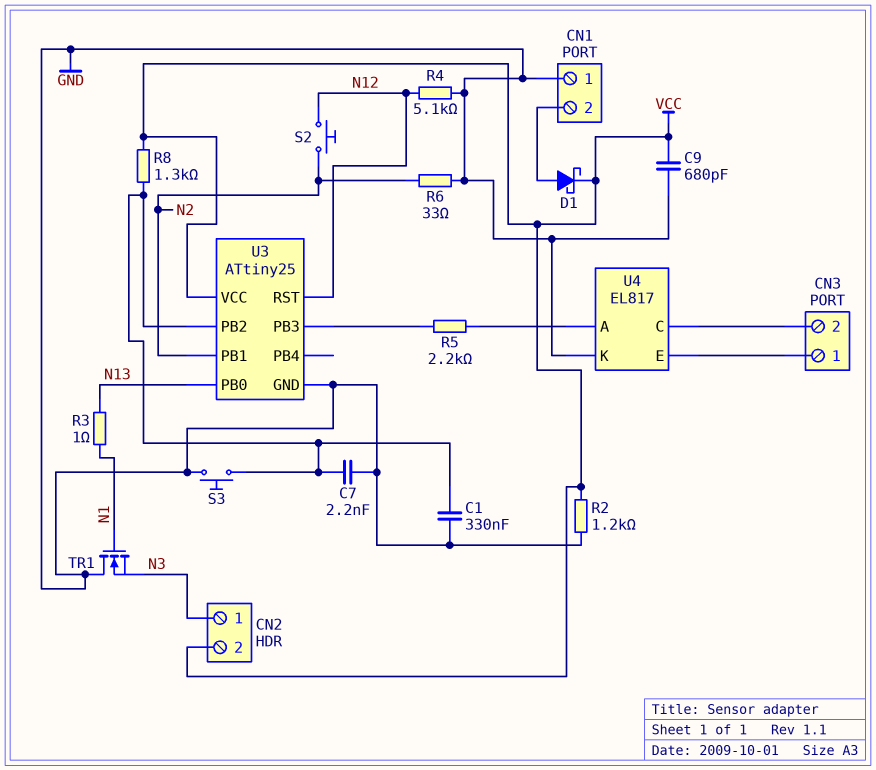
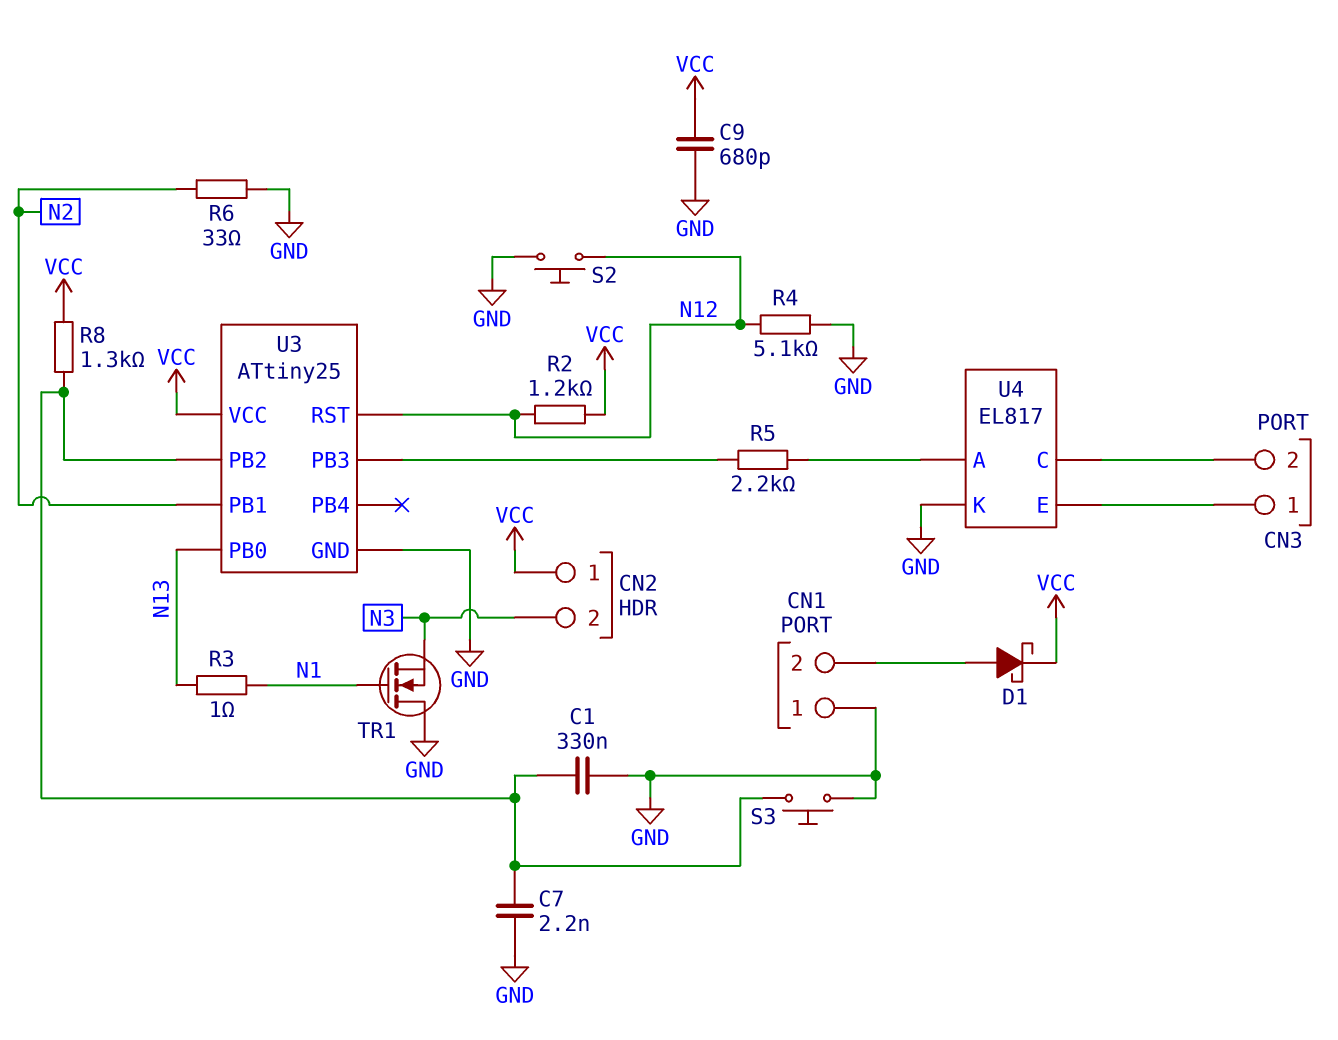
CN2 pin 1: N3 -> VCC
CN2 pin 2: VCC -> N3
R2: 1.2k (GND, VCC) -> 1.2k (N12, VCC)
S2: button (N2, N12) -> button (GND, N12)

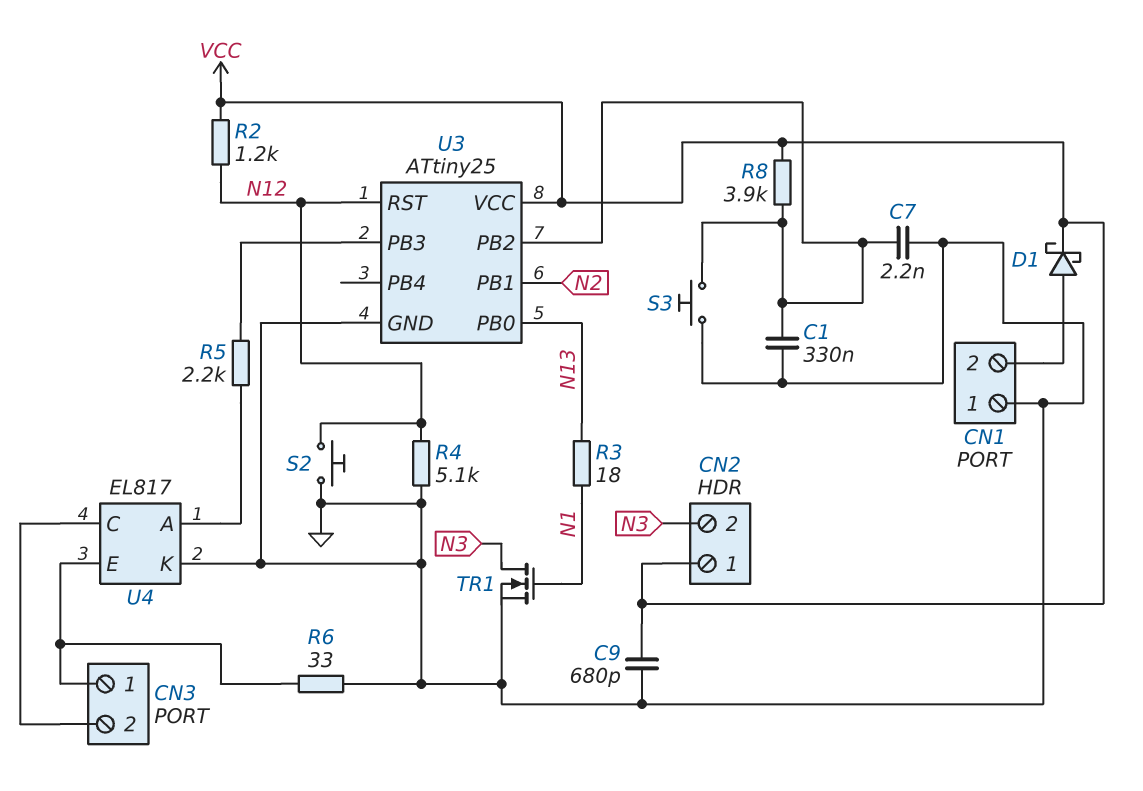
R3: 1 (N1, N13) -> 18 (N1, N13)
R6: 33 (GND, N2) -> 33 (CN3/1, GND)
R8: 1.3k (U3/PB2, VCC) -> 3.9k (U3/PB2, VCC)
TR1: NMOS (G N1, D GND, S N3) -> NMOS (G N1, D N3, S GND)

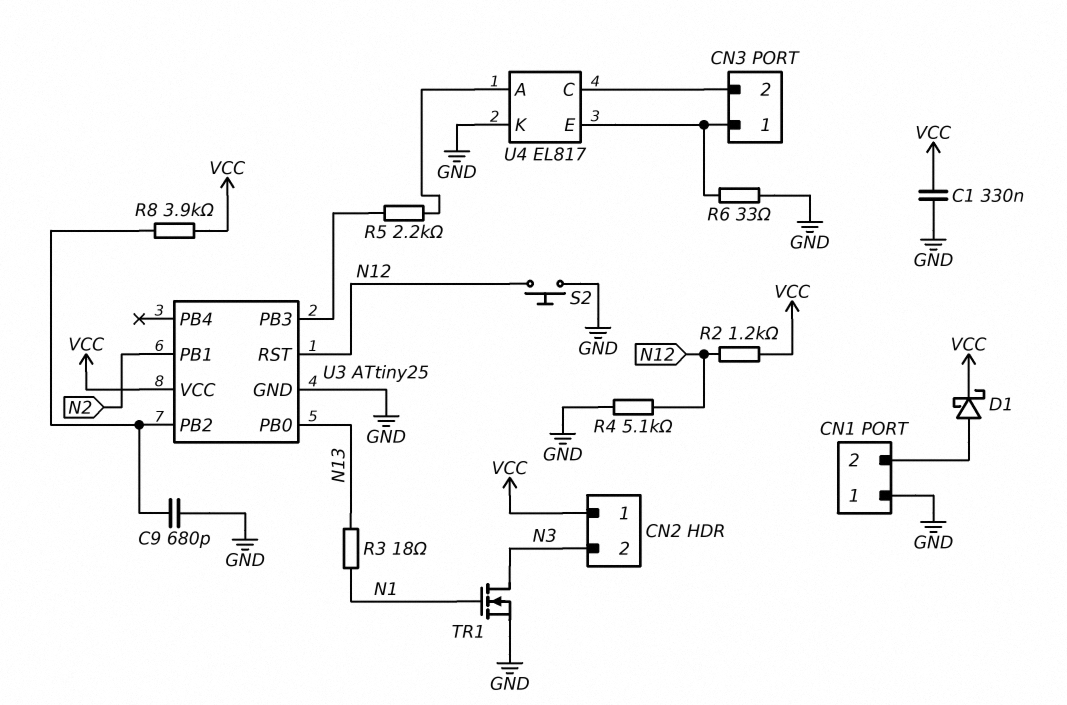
C1: 330nF (GND, U3/PB2) -> 330nF (GND, VCC)
C7: 2.2nF (GND, U3/PB2) -> none
C9: 680pF (GND, VCC) -> 680pF (GND, U3/PB2)
S3: button (GND, U3/PB2) -> none

